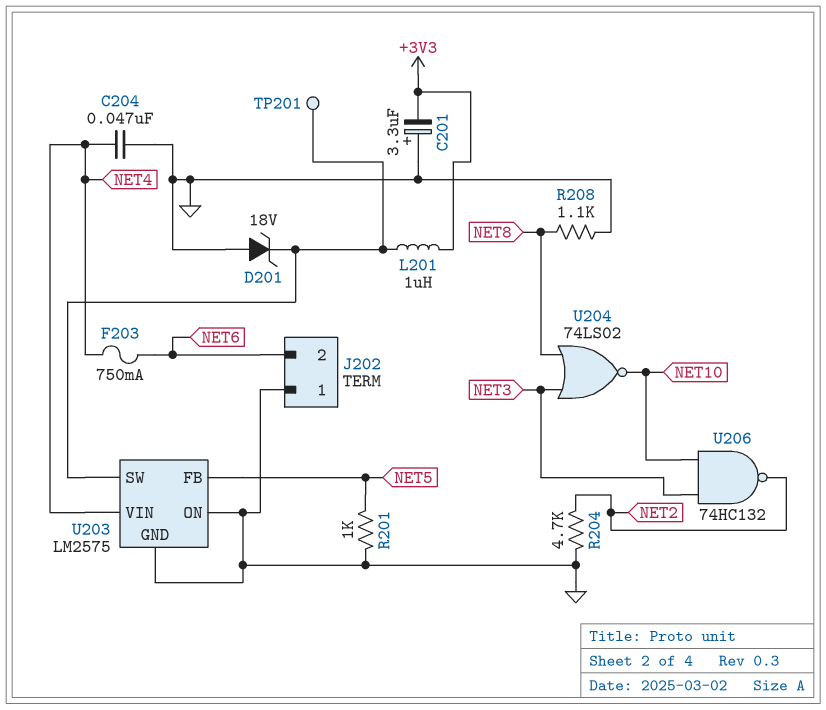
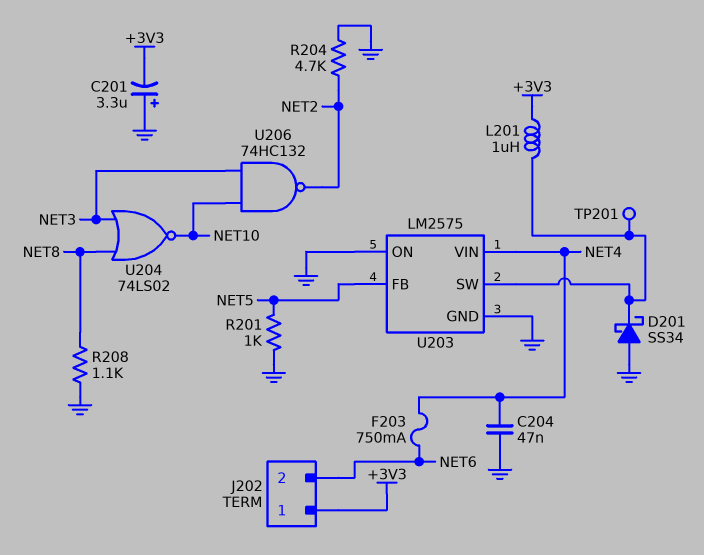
D201: zener 18V (A GND, K U203/SW) -> schottky SS34 (A GND, K U203/SW)
J202 pin 1: GND -> +3V3

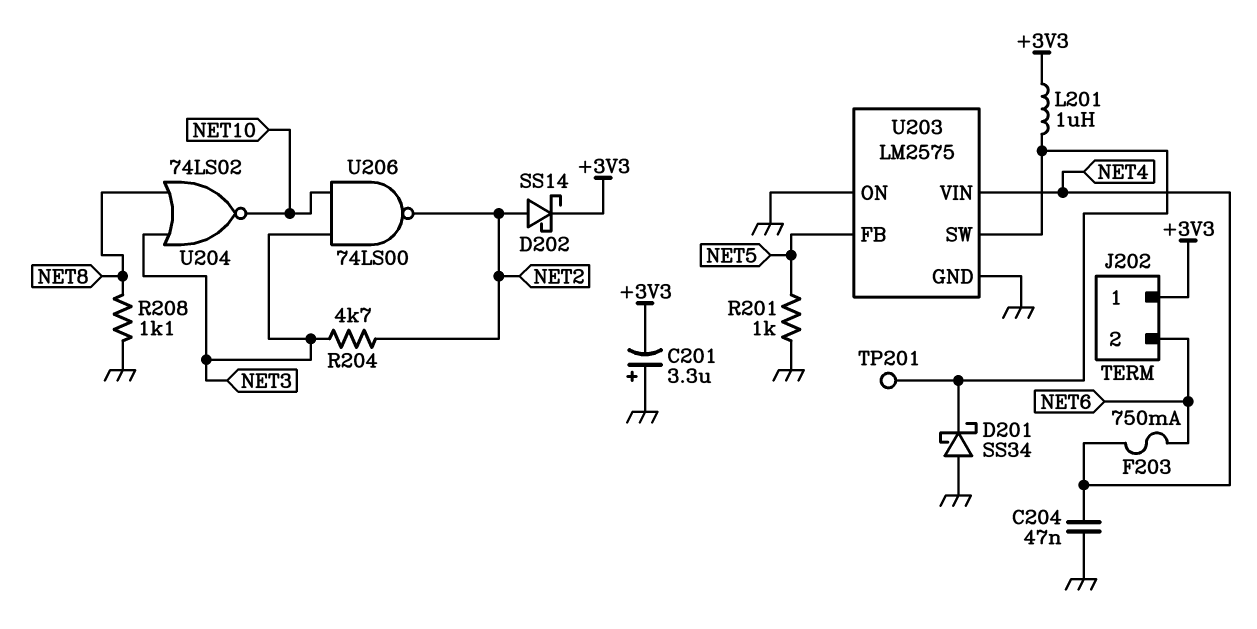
D202: none -> schottky SS14 (A NET2, K +3V3)
R204: 4.7k (GND, NET2) -> 4.7k (NET2, NET3)
U206: NAND 74HC132 (in NET3, in NET10, out NET2) -> NAND 74LS00 (in NET3, in NET10, out NET2)

